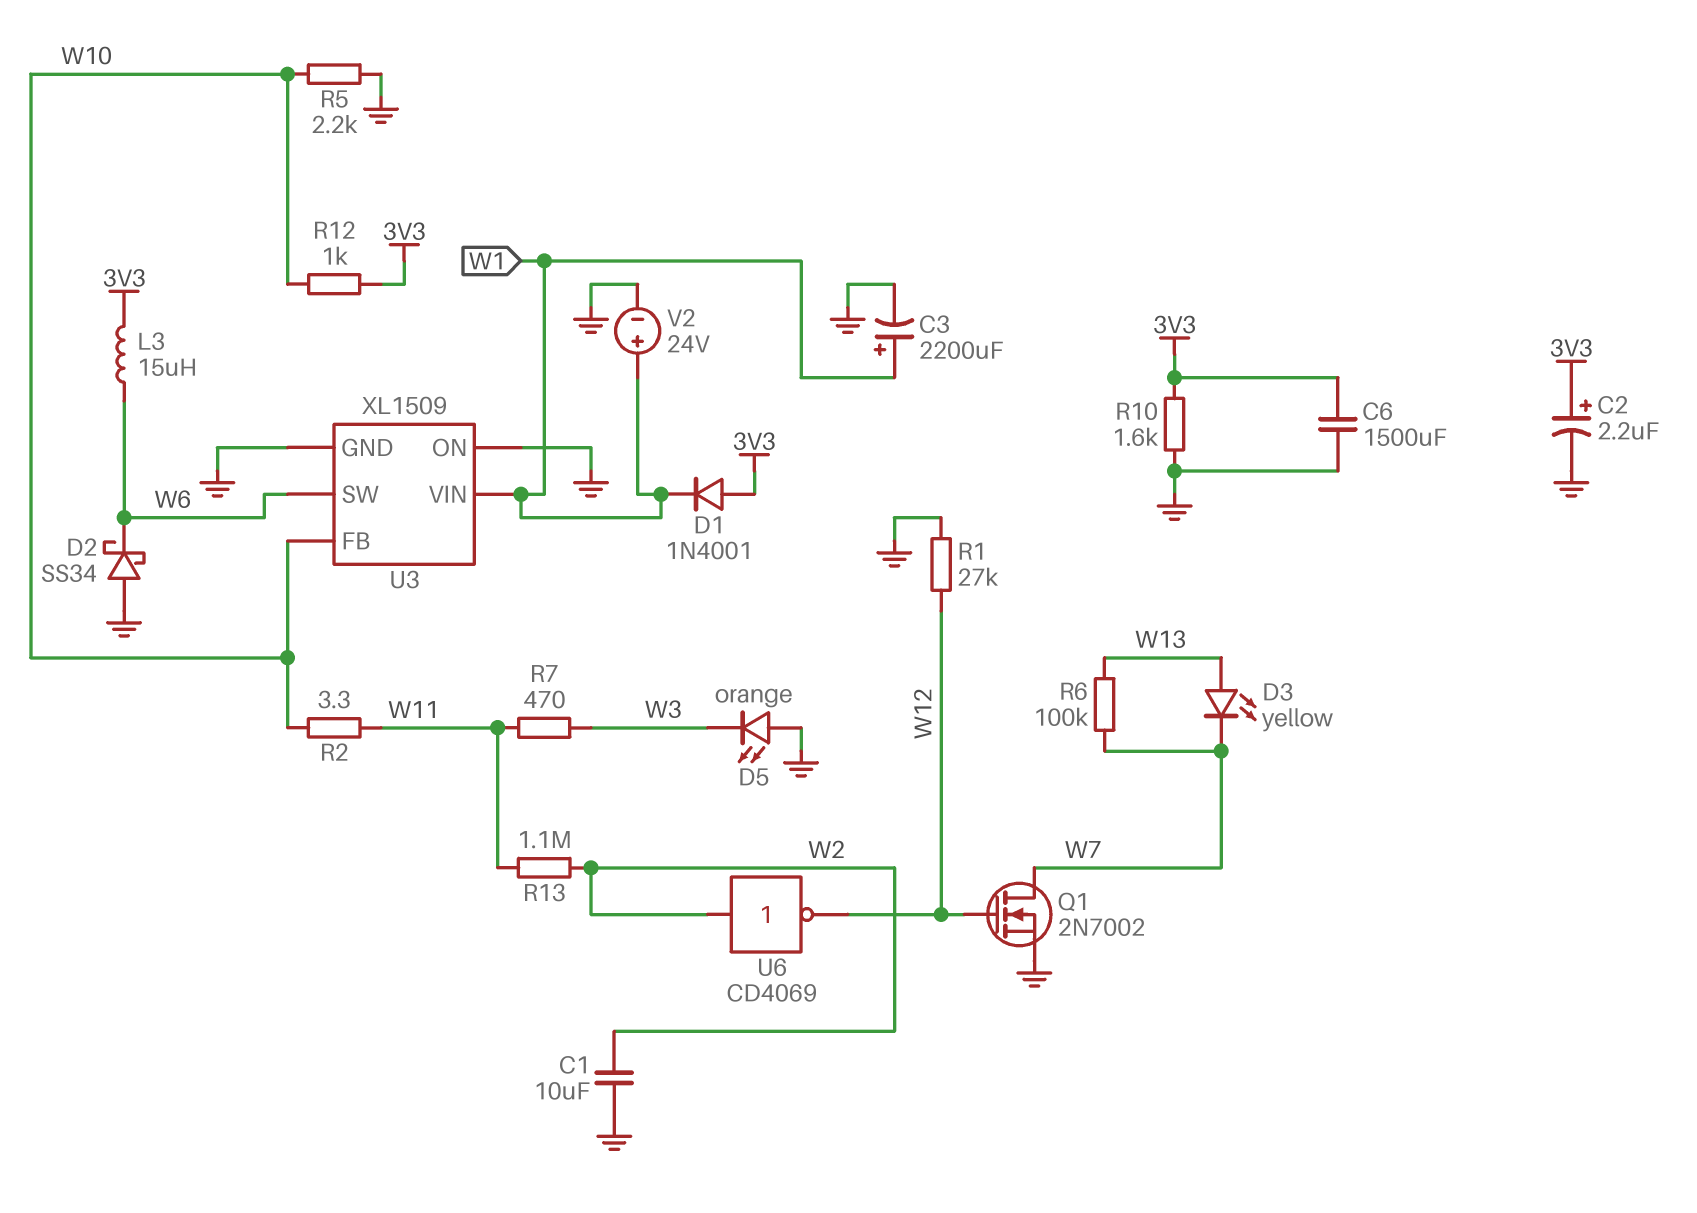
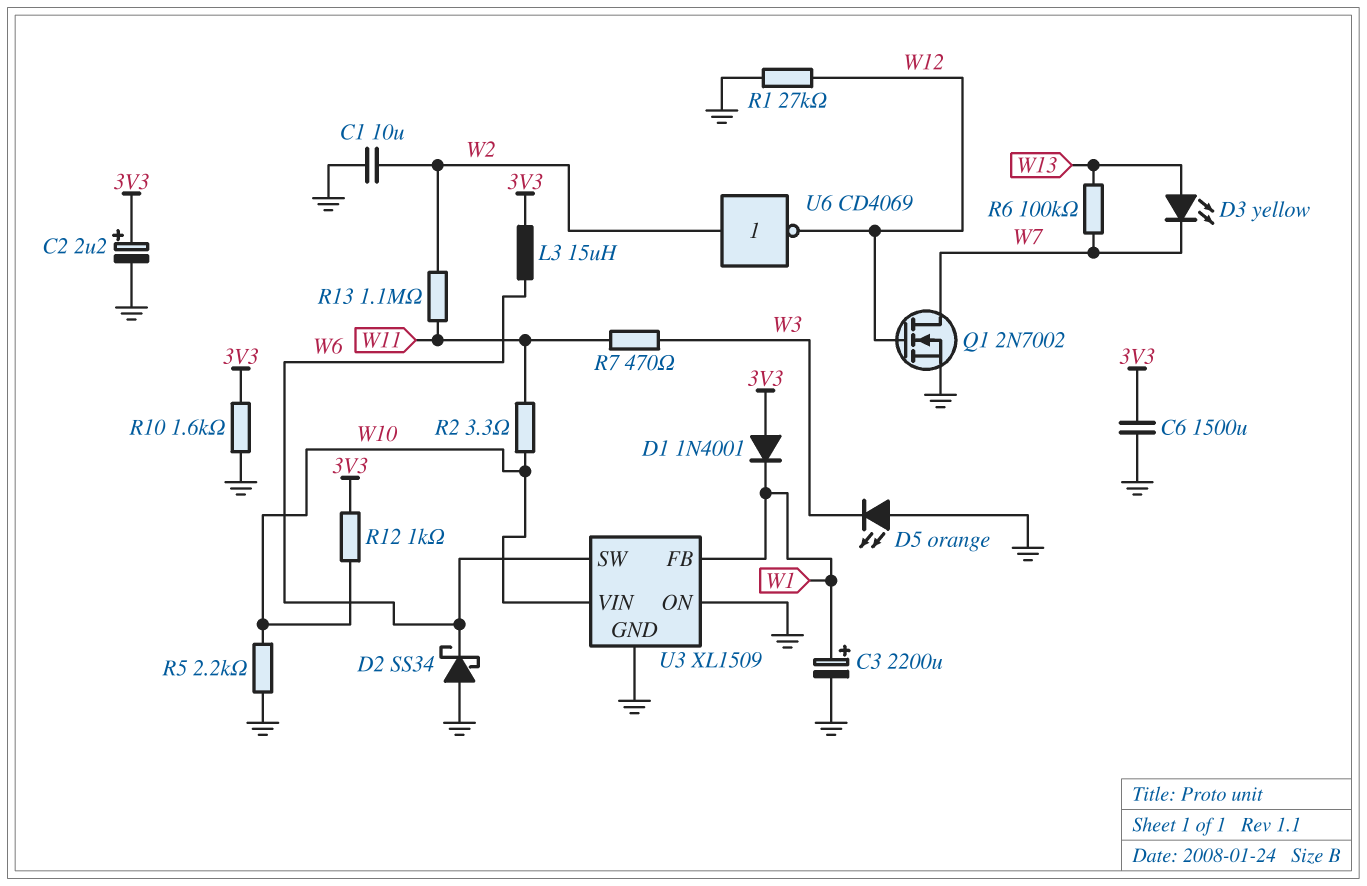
U3 pin FB: W10 -> W1
U3 pin VIN: W1 -> W10
V2: 24V (plus W1, minus GND) -> none

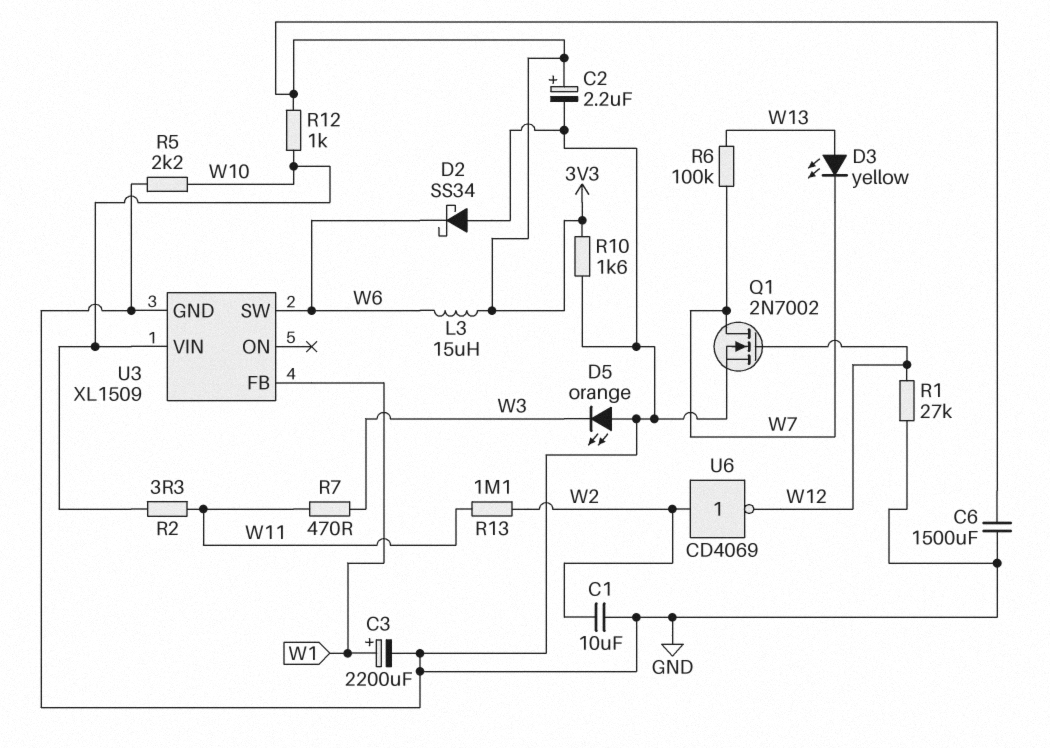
D1: diode 1N4001 (A 3V3, K W1) -> none
U3 pin ON: GND -> none

